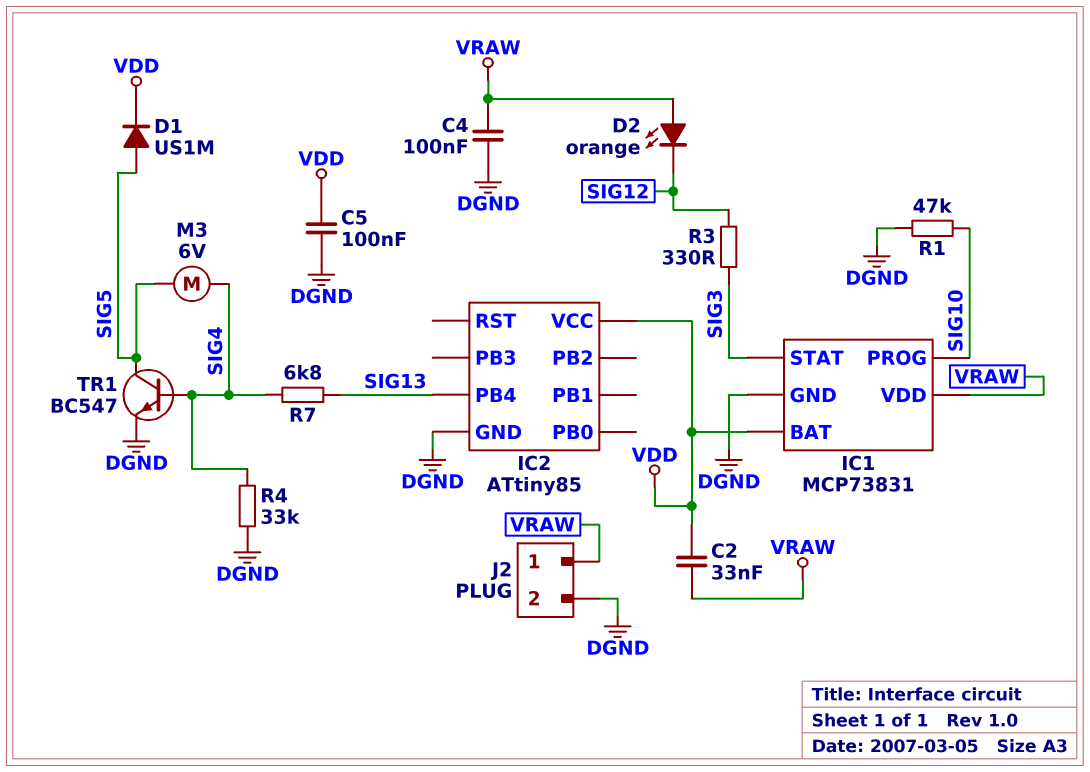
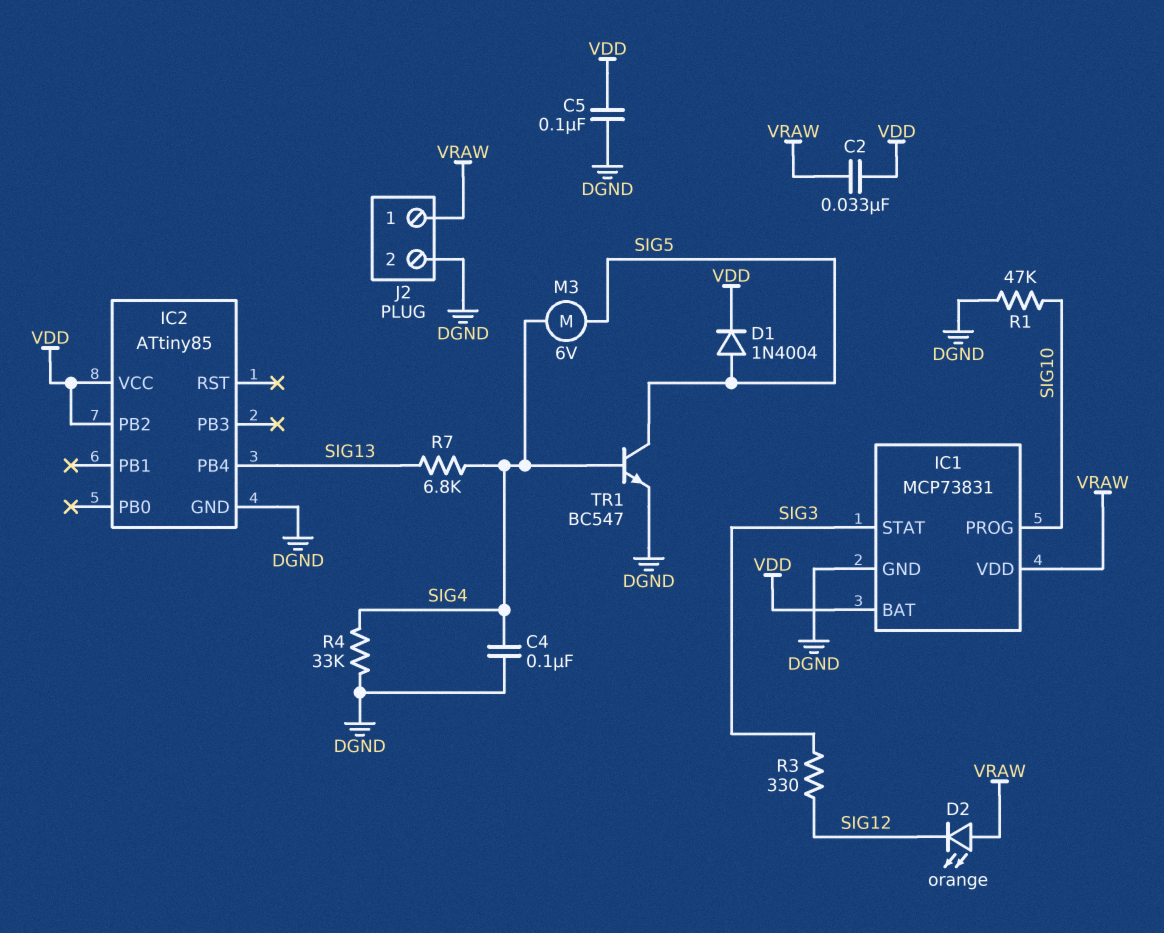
C4: 100nF (DGND, VRAW) -> 100nF (DGND, SIG4)
D1: diode US1M (A SIG5, K VDD) -> diode 1N4004 (A SIG5, K VDD)
IC2 pin PB2: none -> VDD

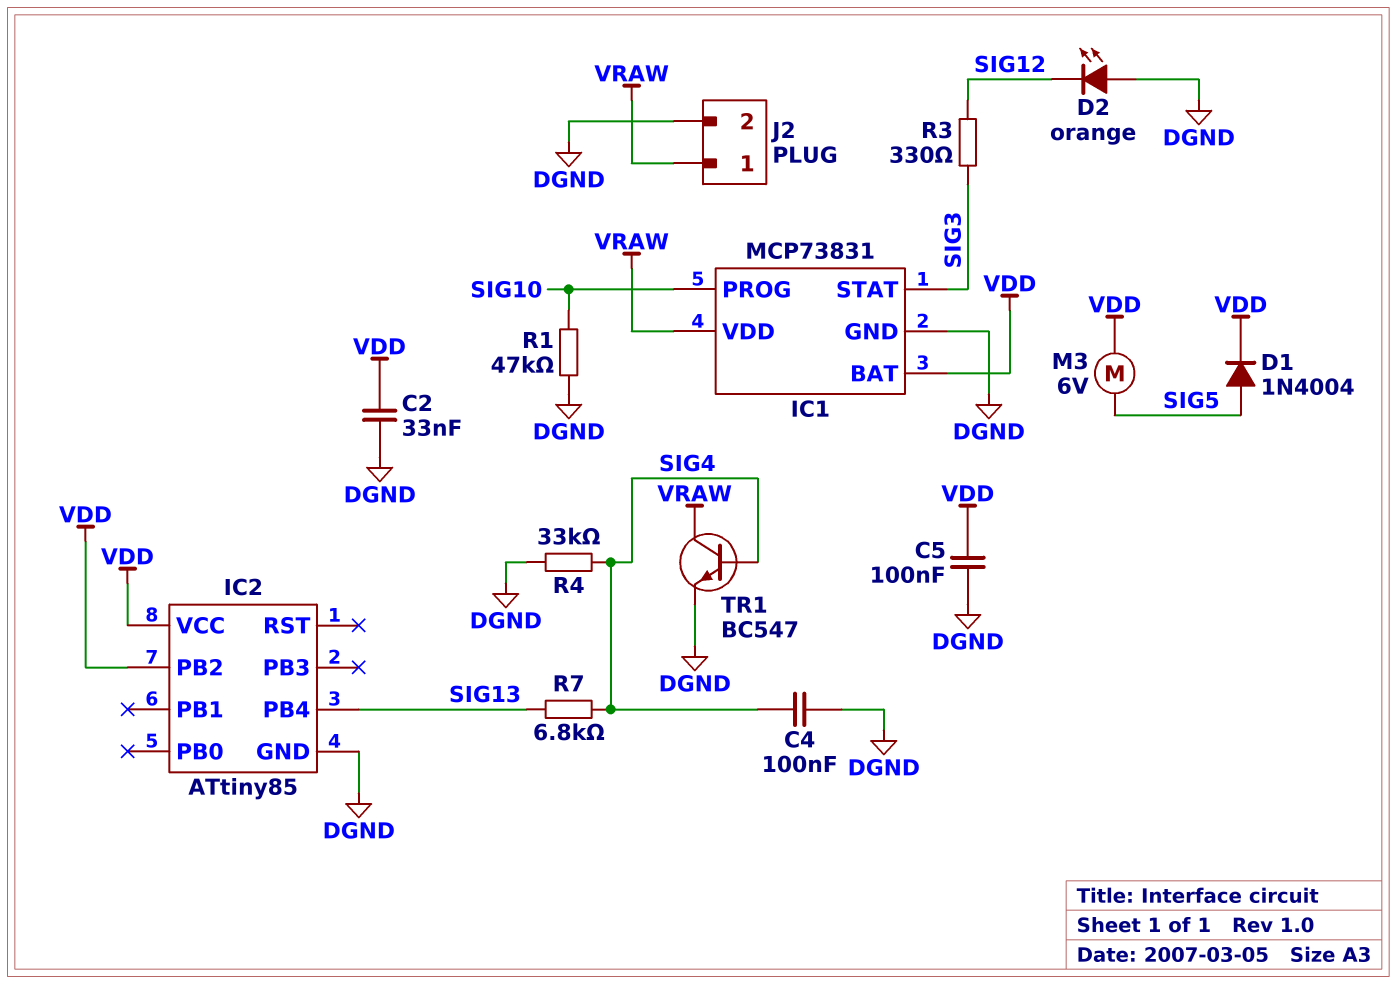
C2: 33nF (VDD, VRAW) -> 33nF (DGND, VDD)
D2: LED orange (A VRAW, K SIG12) -> LED orange (A DGND, K SIG12)
M3: motor 6V (SIG4, SIG5) -> motor 6V (SIG5, VDD)
TR1: NPN BC547 (B SIG4, C SIG5, E DGND) -> NPN BC547 (B SIG4, C VRAW, E DGND)

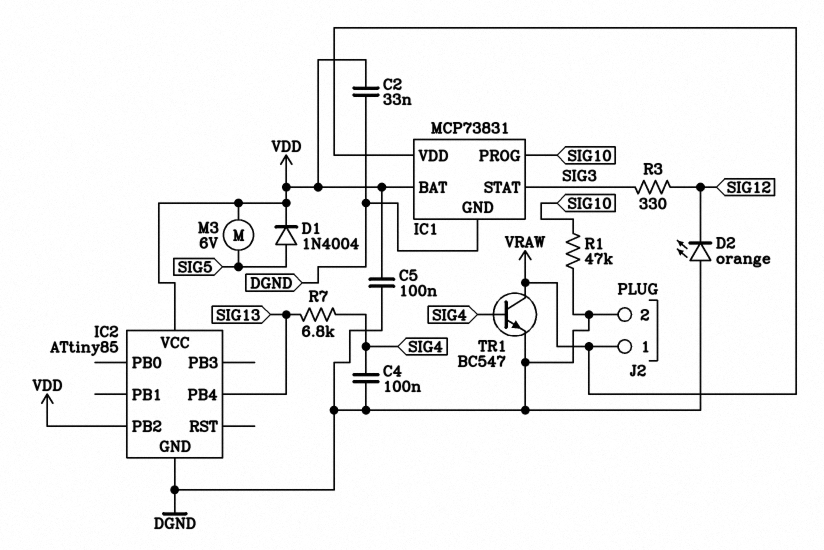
R4: 33k (DGND, SIG4) -> none

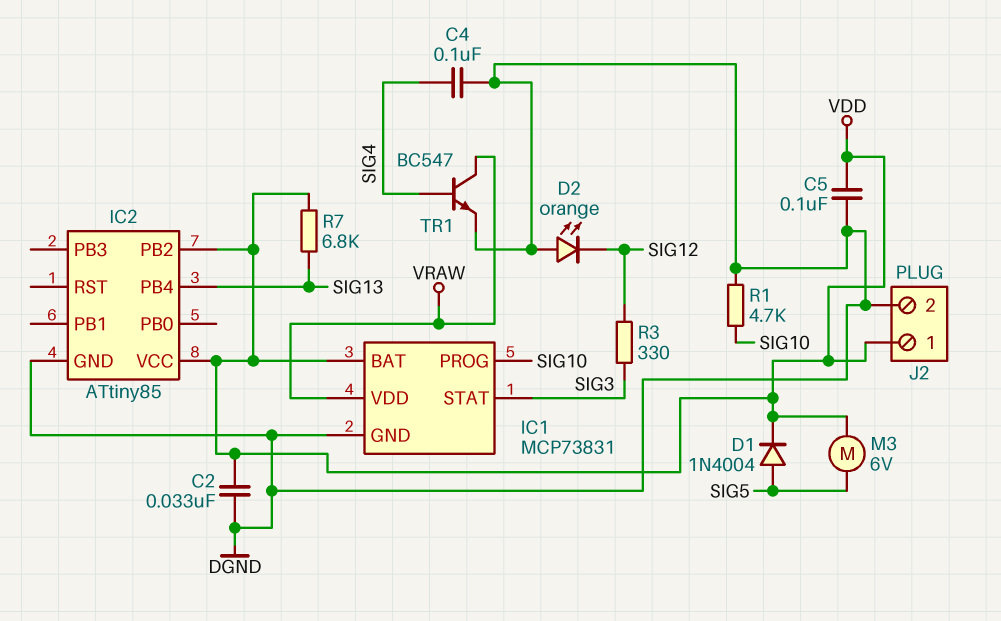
J2 pin 1: VRAW -> VDD
R1: 47k (DGND, SIG10) -> 4.7k (DGND, SIG10)
R7: 6.8k (SIG4, SIG13) -> 6.8k (SIG13, VDD)

